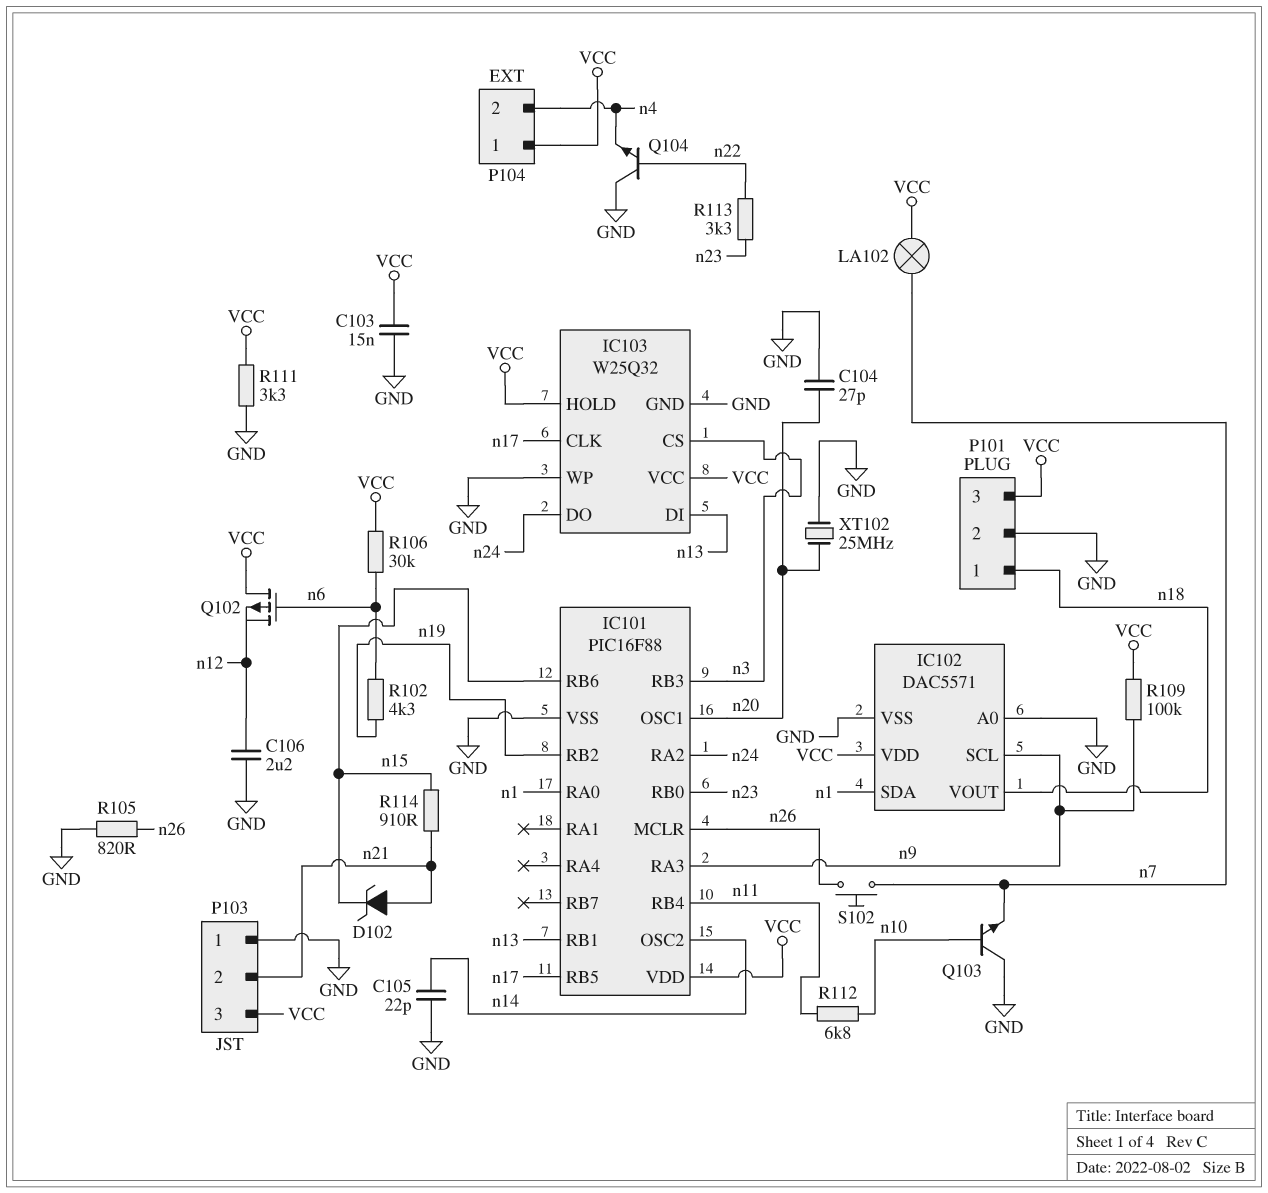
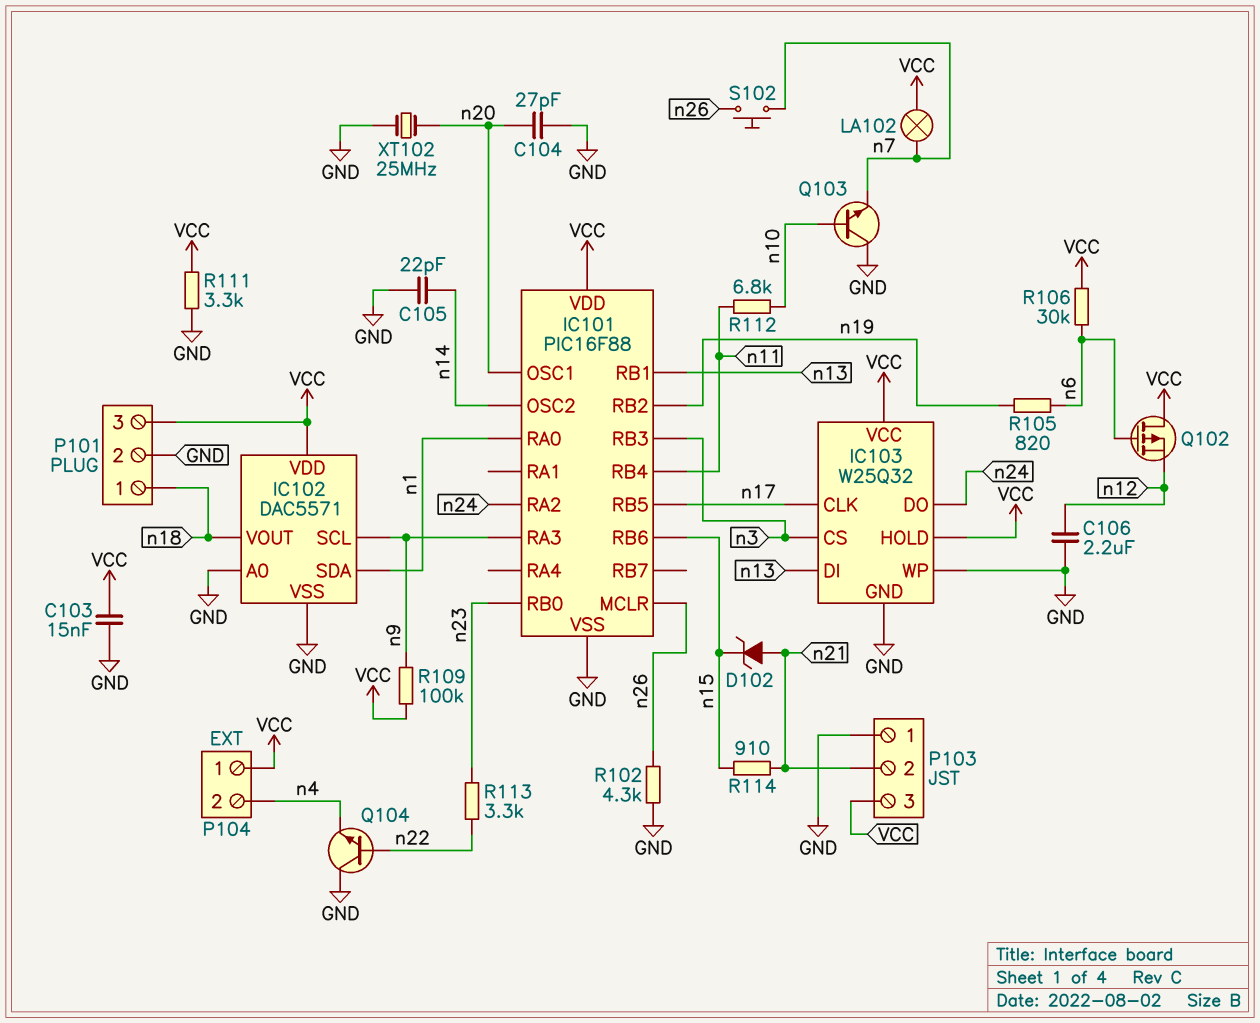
R102: 4.3k (n6, n19) -> 4.3k (GND, n26)
R105: 820 (GND, n26) -> 820 (n6, n19)

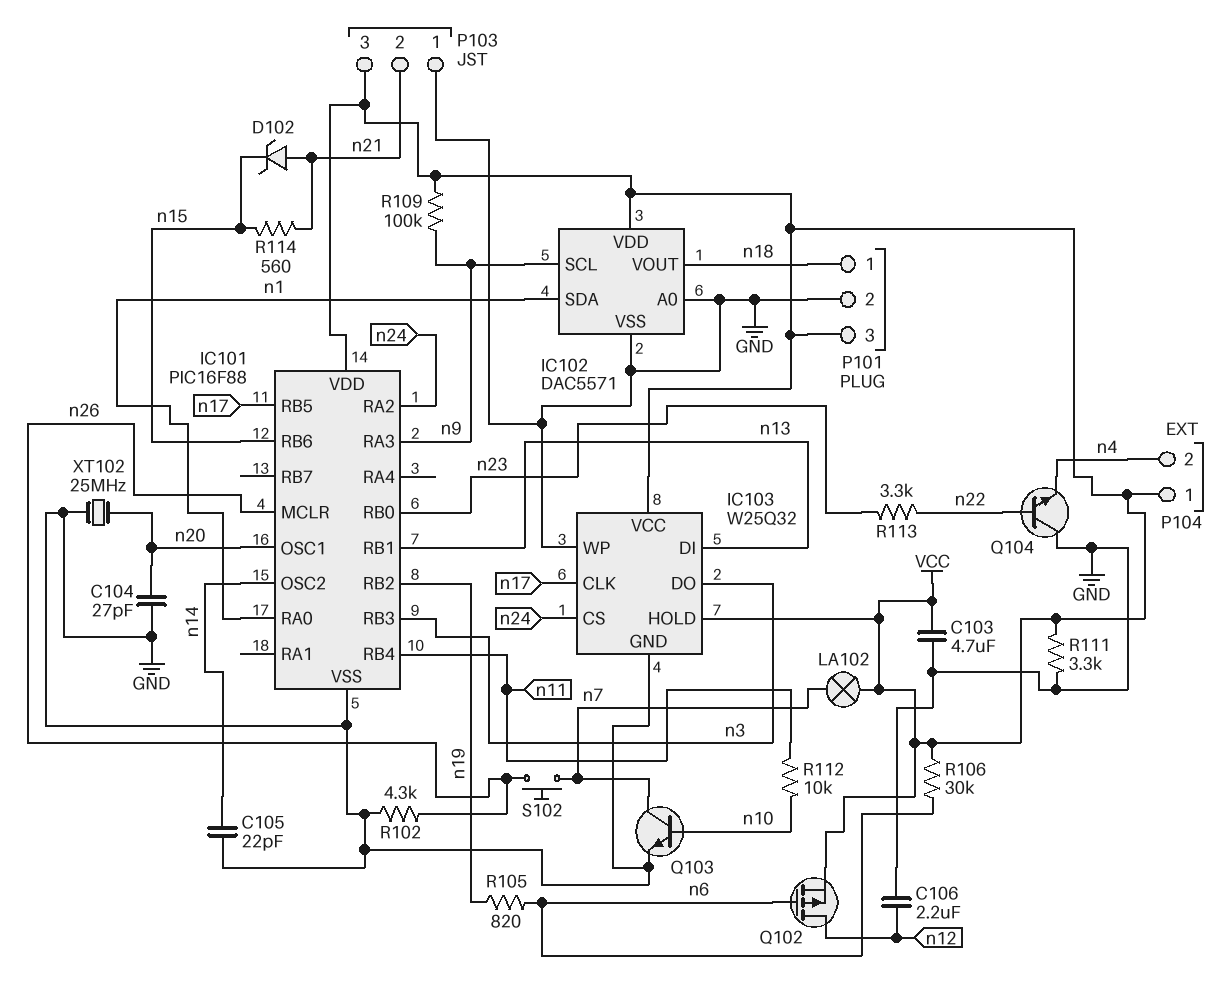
C103: 15nF (GND, VCC) -> 4.7uF (GND, VCC)
IC103 pin CS: n3 -> n24
IC103 pin DO: n24 -> n3
Q102: PMOS (G n6, D VCC, S n12) -> PMOS (G n6, D n12, S VCC)
Q103: NPN (B n10, C GND, E n7) -> NPN (B n10, C n7, E GND)
R112: 6.8k (n10, n11) -> 10k (n10, n11)
R114: 910 (n15, n21) -> 560 (n15, n21)

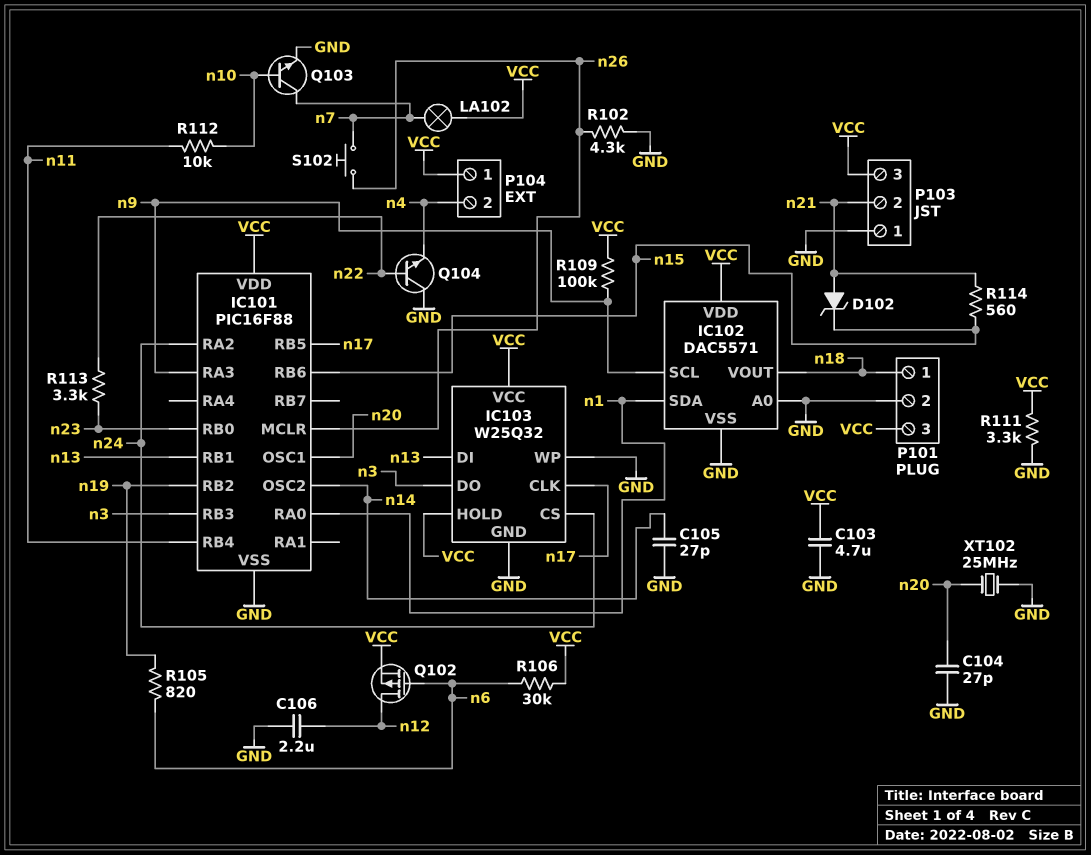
C105: 22pF (GND, n14) -> 27pF (GND, n14)

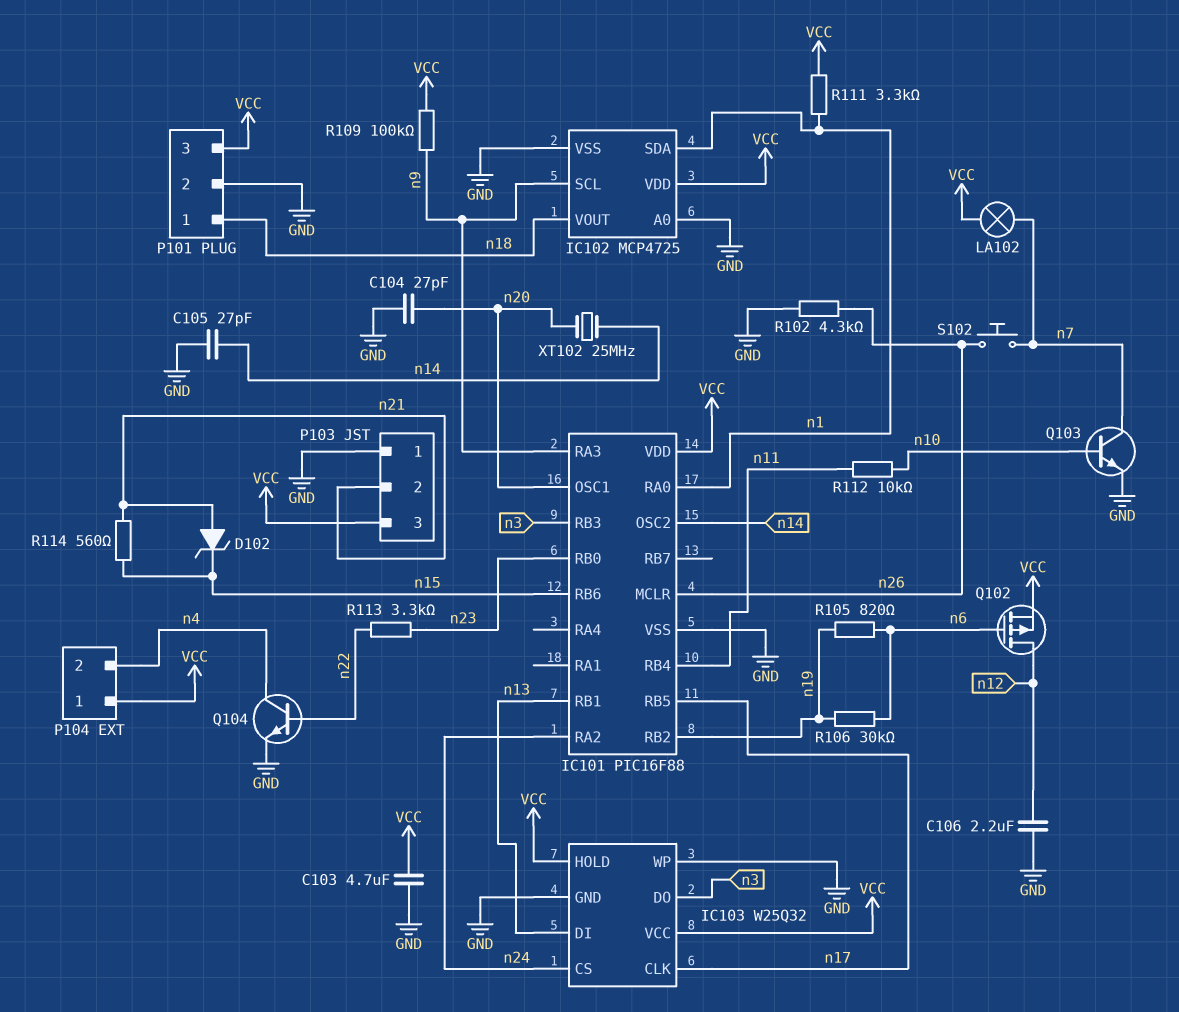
IC102: DAC5571 -> MCP4725
Q104: NPN (B n22, C GND, E n4) -> NPN (B n22, C n4, E GND)
R106: 30k (VCC, n6) -> 30k (n6, n19)
R111: 3.3k (GND, VCC) -> 3.3k (VCC, n1)
XT102: 25MHz (GND, n20) -> 25MHz (n14, n20)

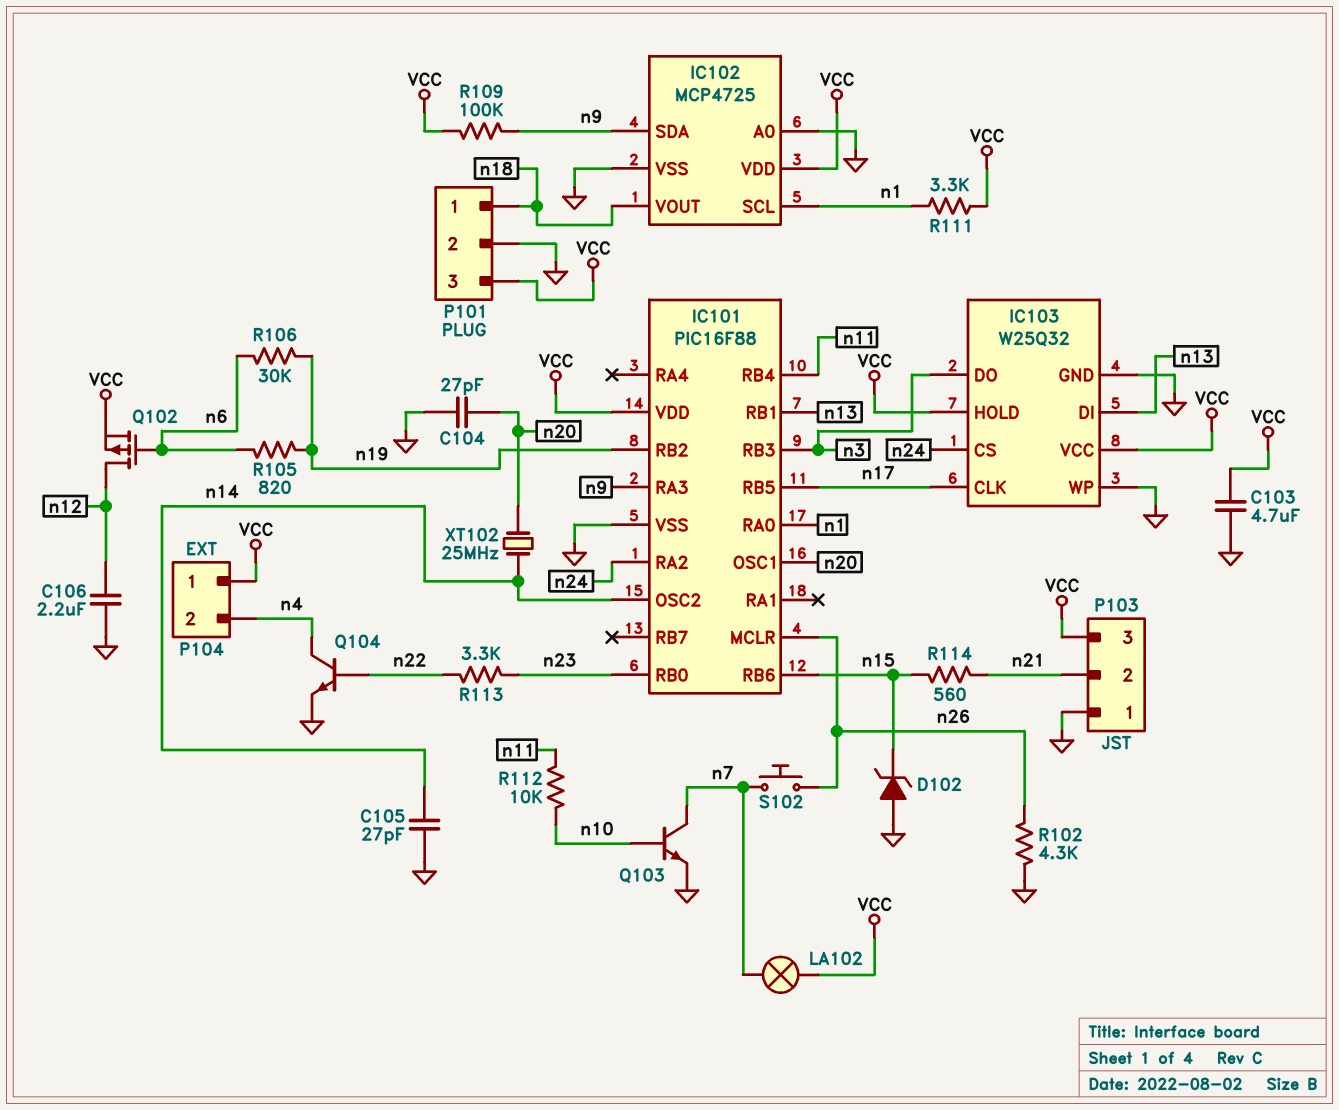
D102: zener (A n21, K n15) -> zener (A GND, K n15)
IC102 pin SCL: n9 -> n1
IC102 pin SDA: n1 -> n9

